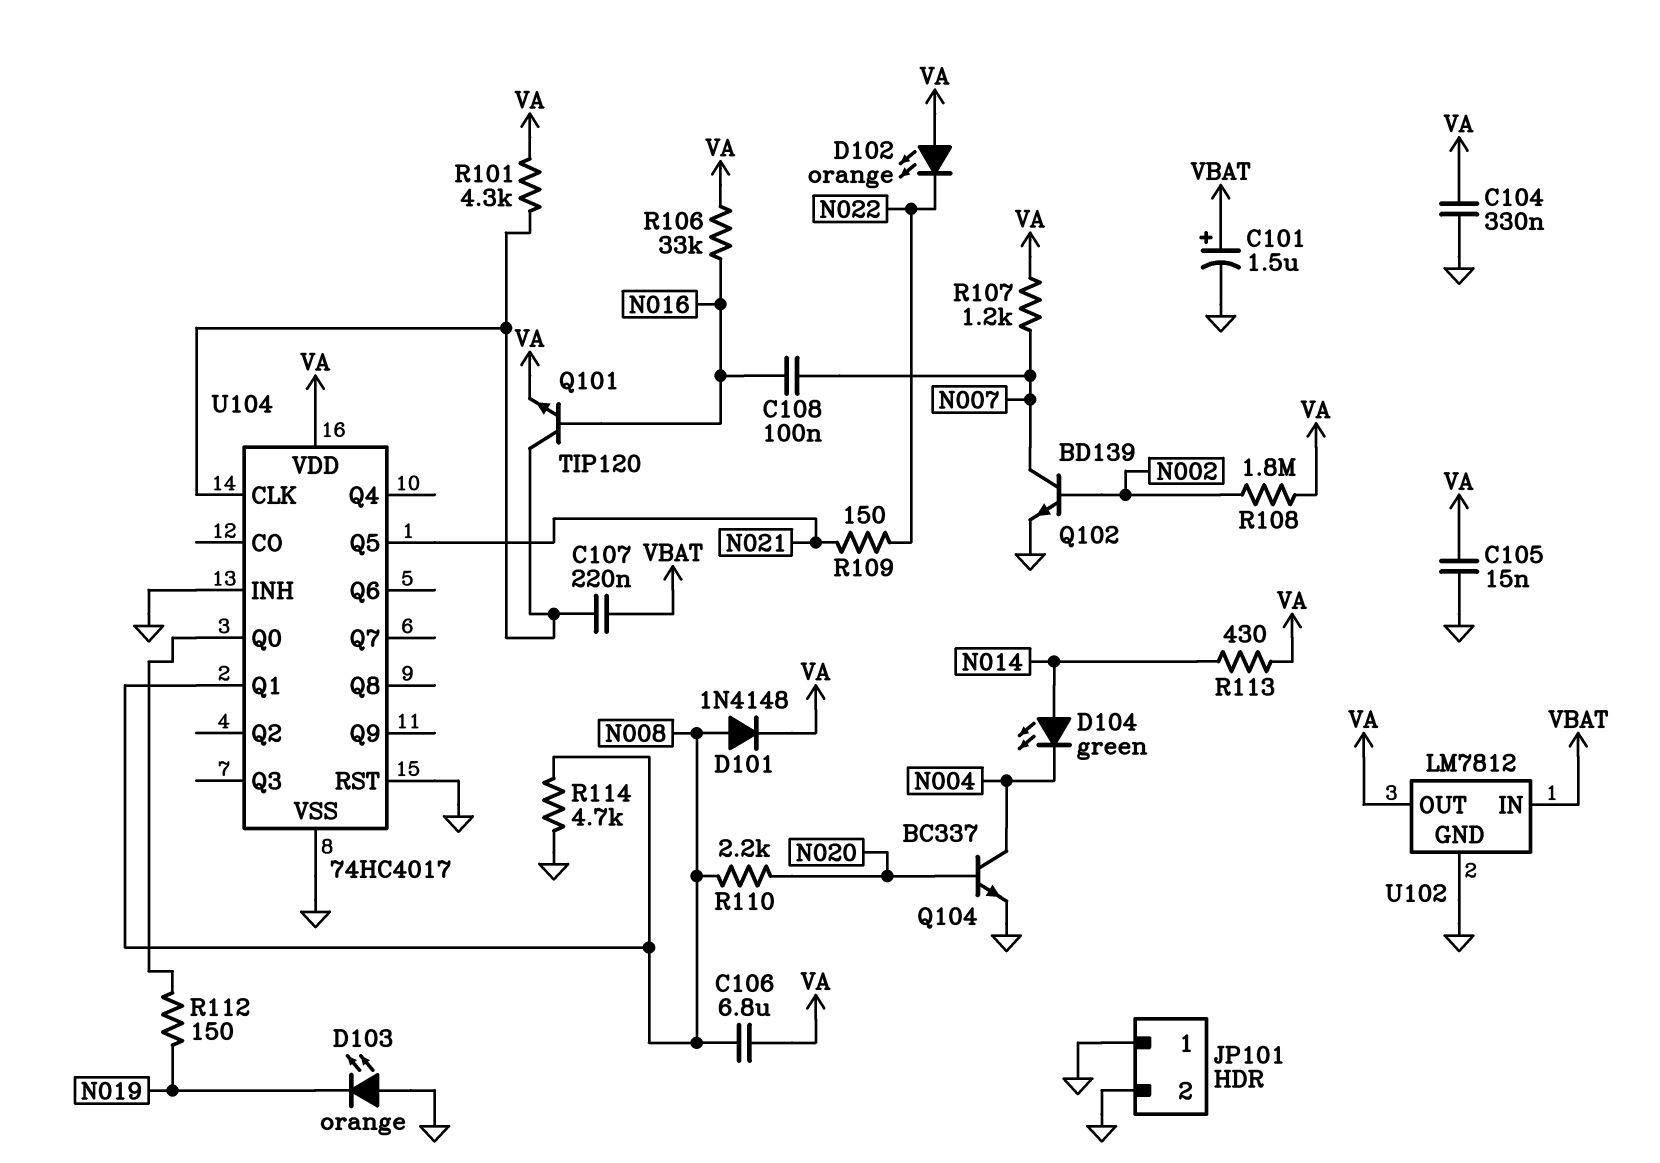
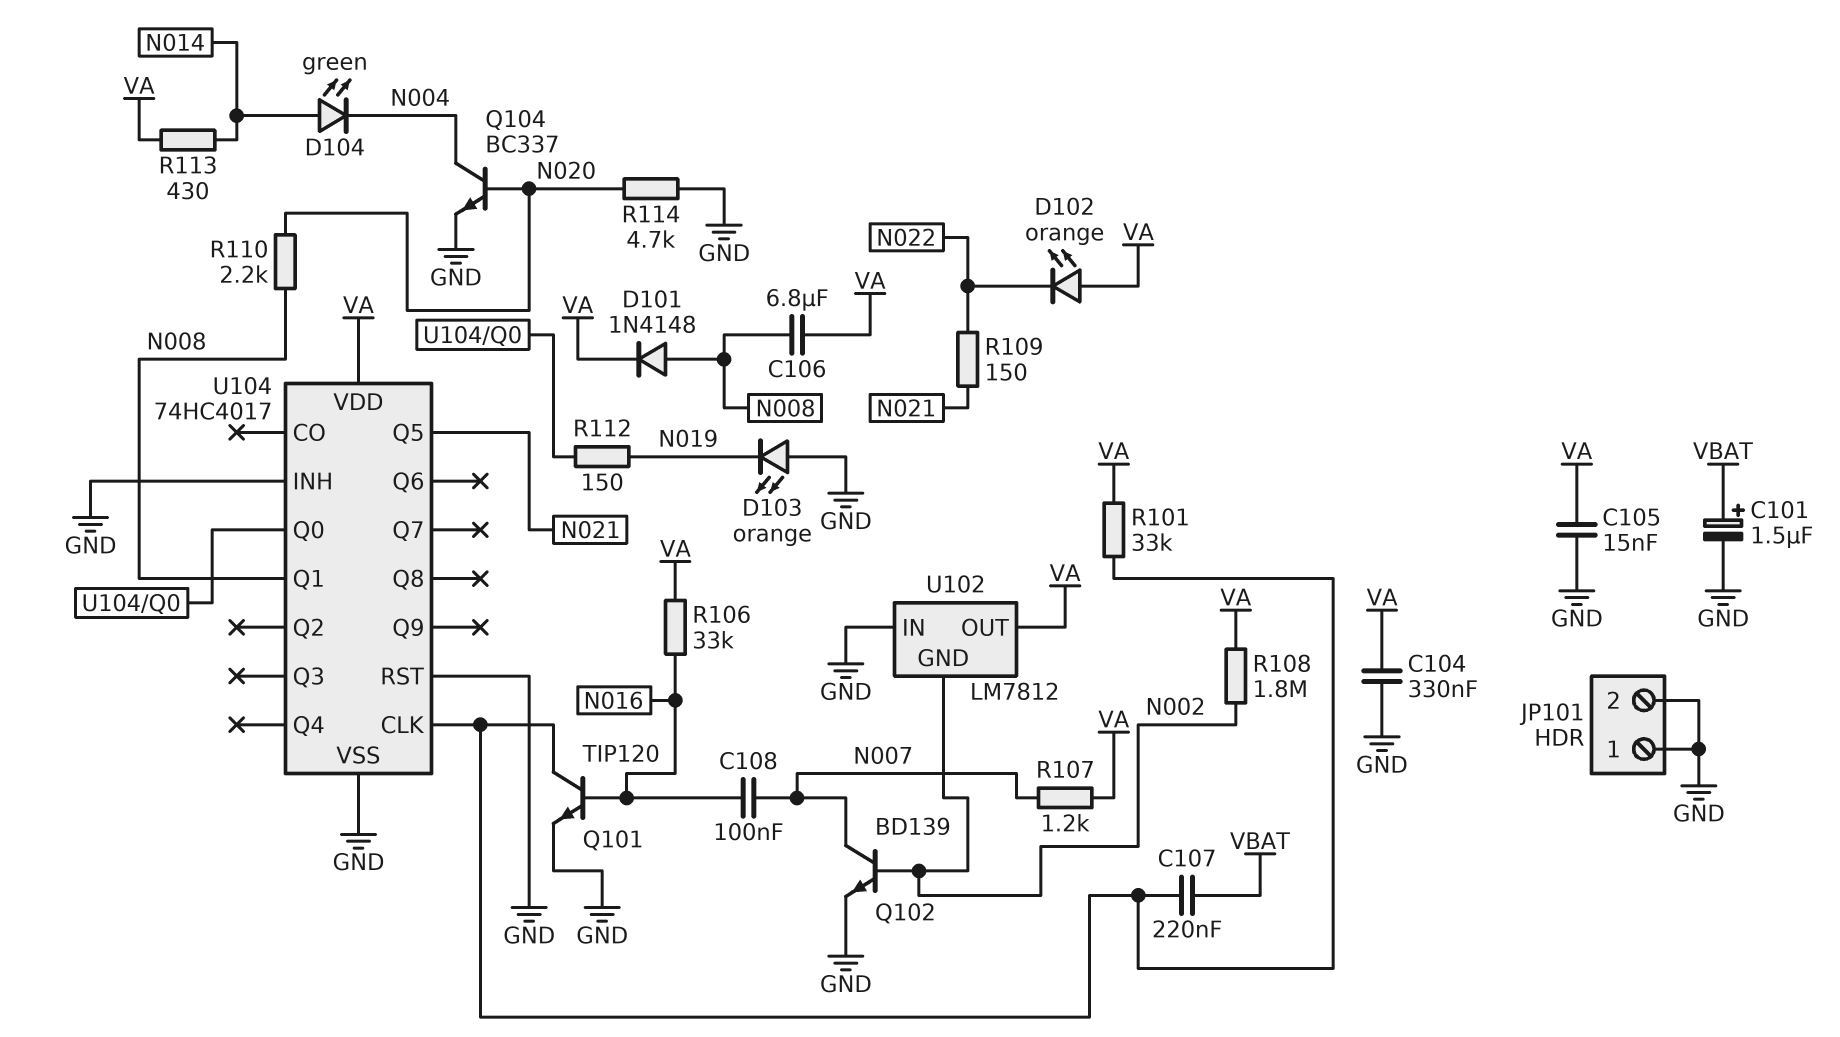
Q101: NPN TIP120 (B N016, C U104/CLK, E VA) -> NPN TIP120 (B N016, C U104/CLK, E GND)
R101: 4.3k (U104/CLK, VA) -> 33k (U104/CLK, VA)
R114: 4.7k (GND, N008) -> 4.7k (GND, N020)
U102 pin GND: GND -> N002
U102 pin IN: VBAT -> GND

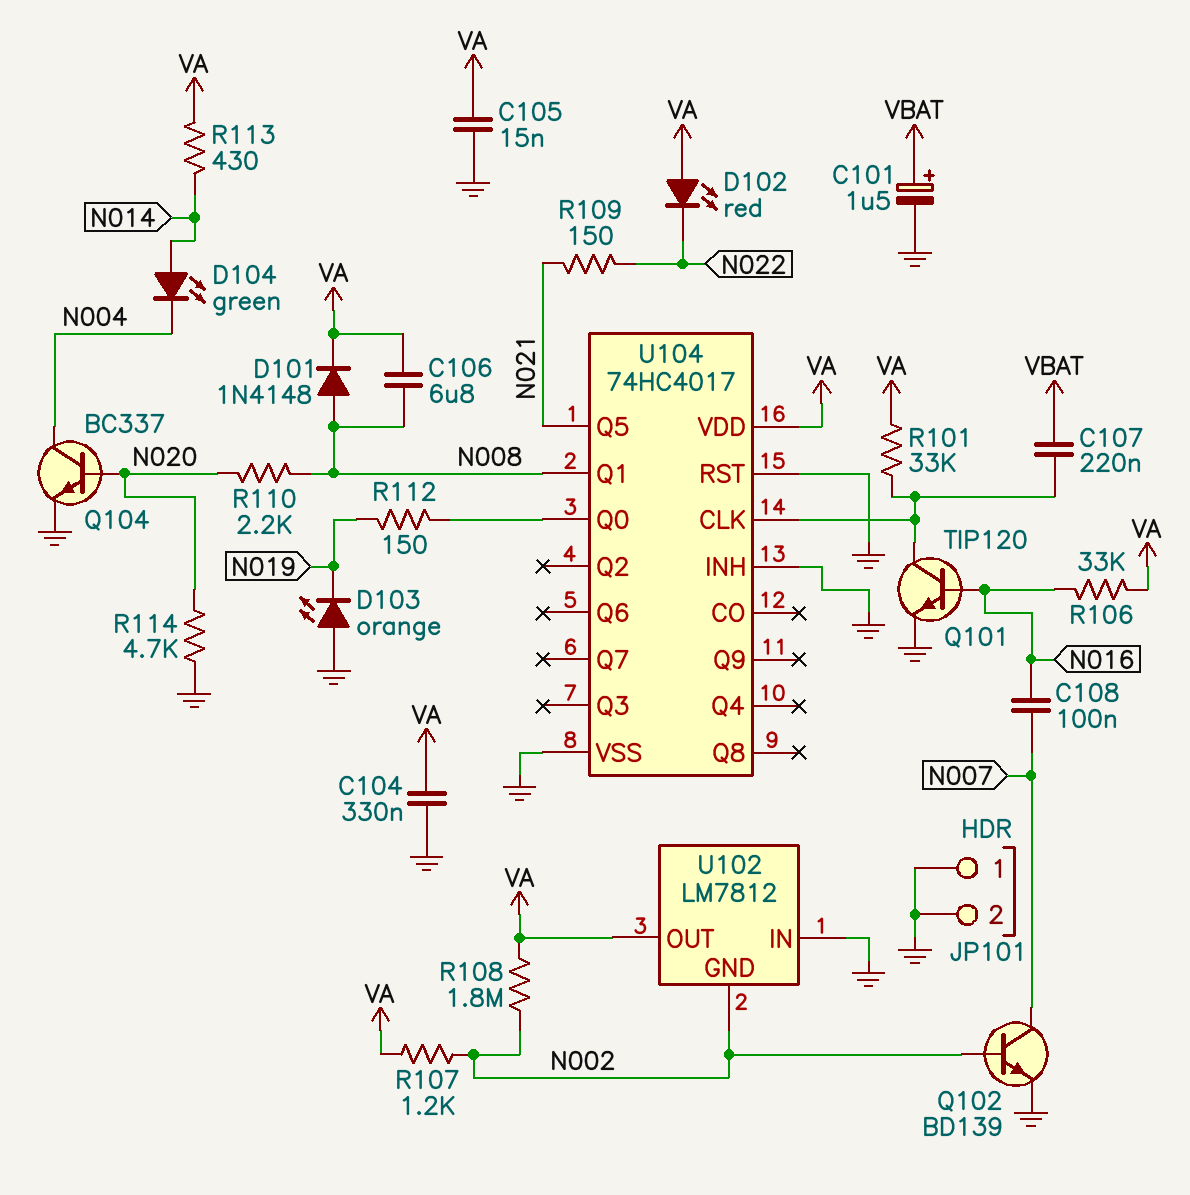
D102: LED orange (A VA, K N022) -> LED red (A VA, K N022)
R107: 1.2k (N007, VA) -> 1.2k (N002, VA)

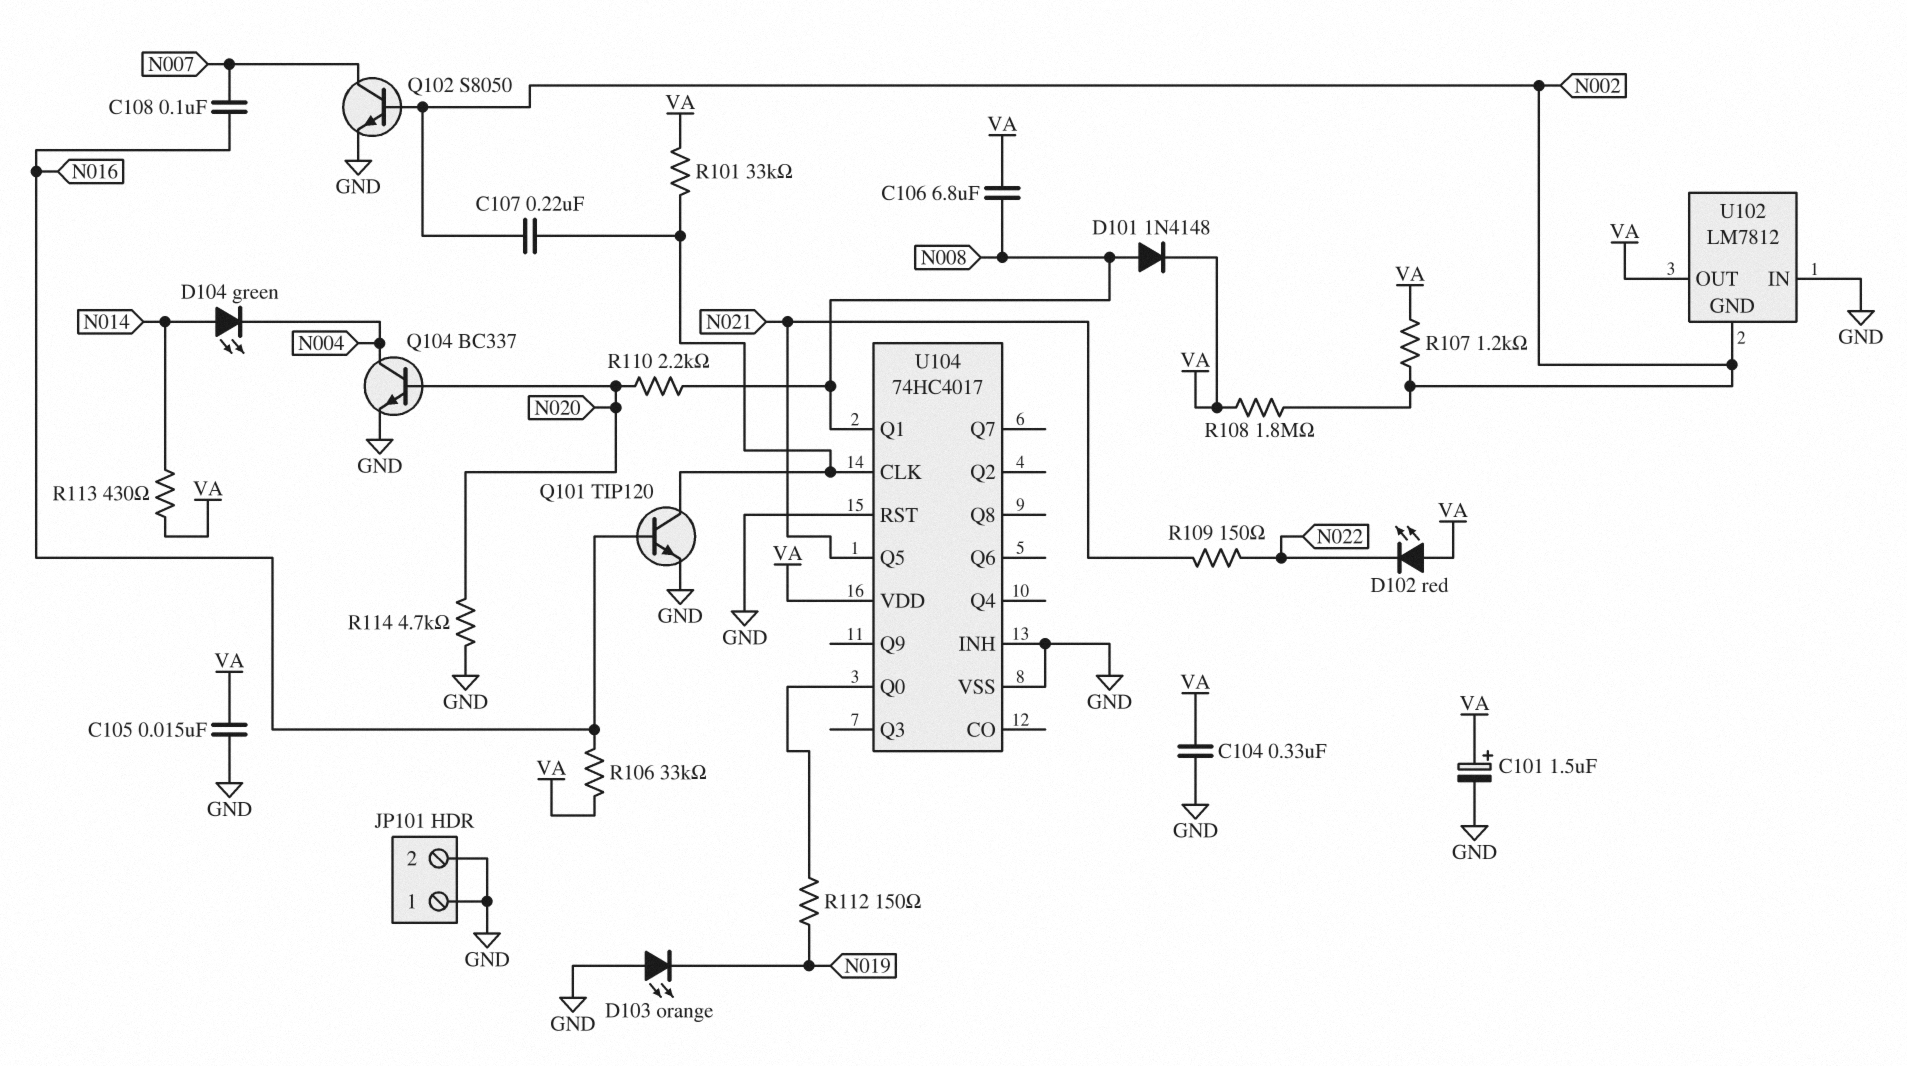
C101: 1.5uF (plus VBAT, minus GND) -> 1.5uF (plus VA, minus GND)
C107: 220nF (U104/CLK, VBAT) -> 220nF (N002, U104/CLK)
Q102: NPN BD139 (B N002, C N007, E GND) -> NPN S8050 (B N002, C N007, E GND)

